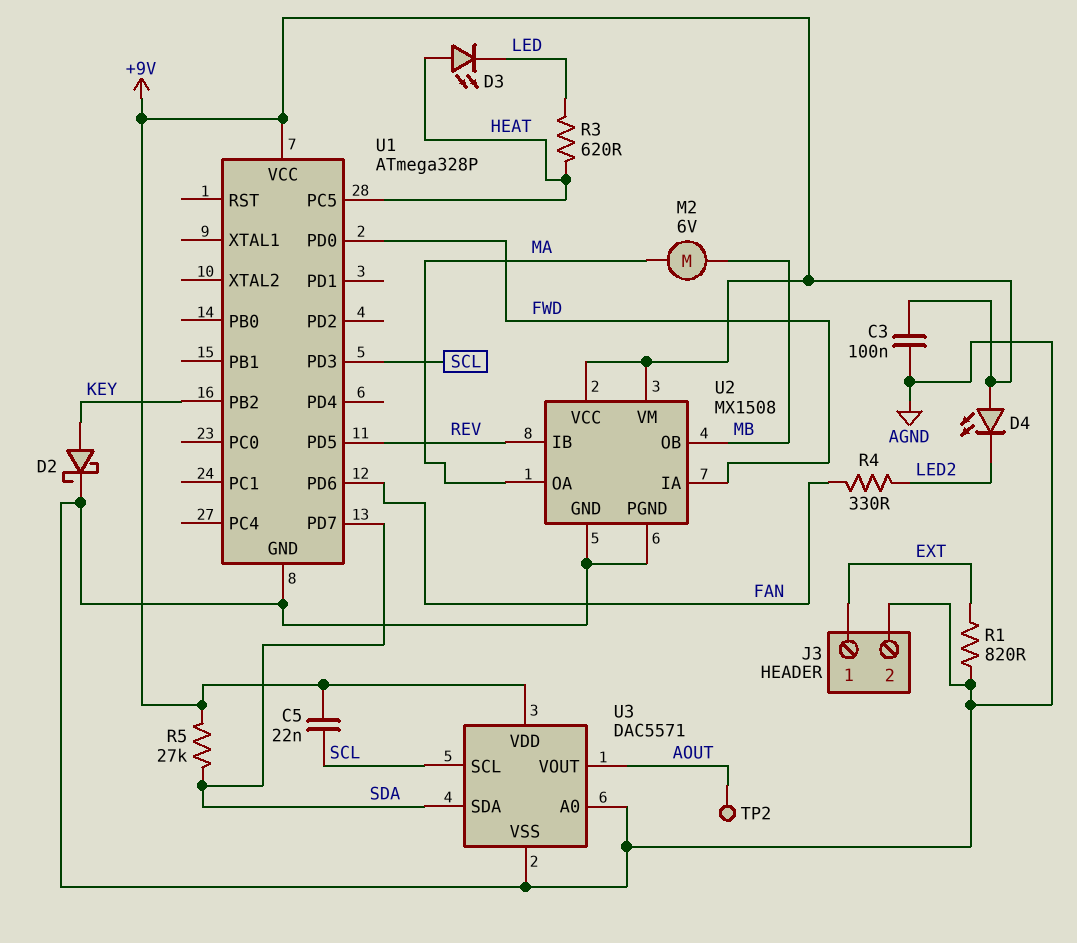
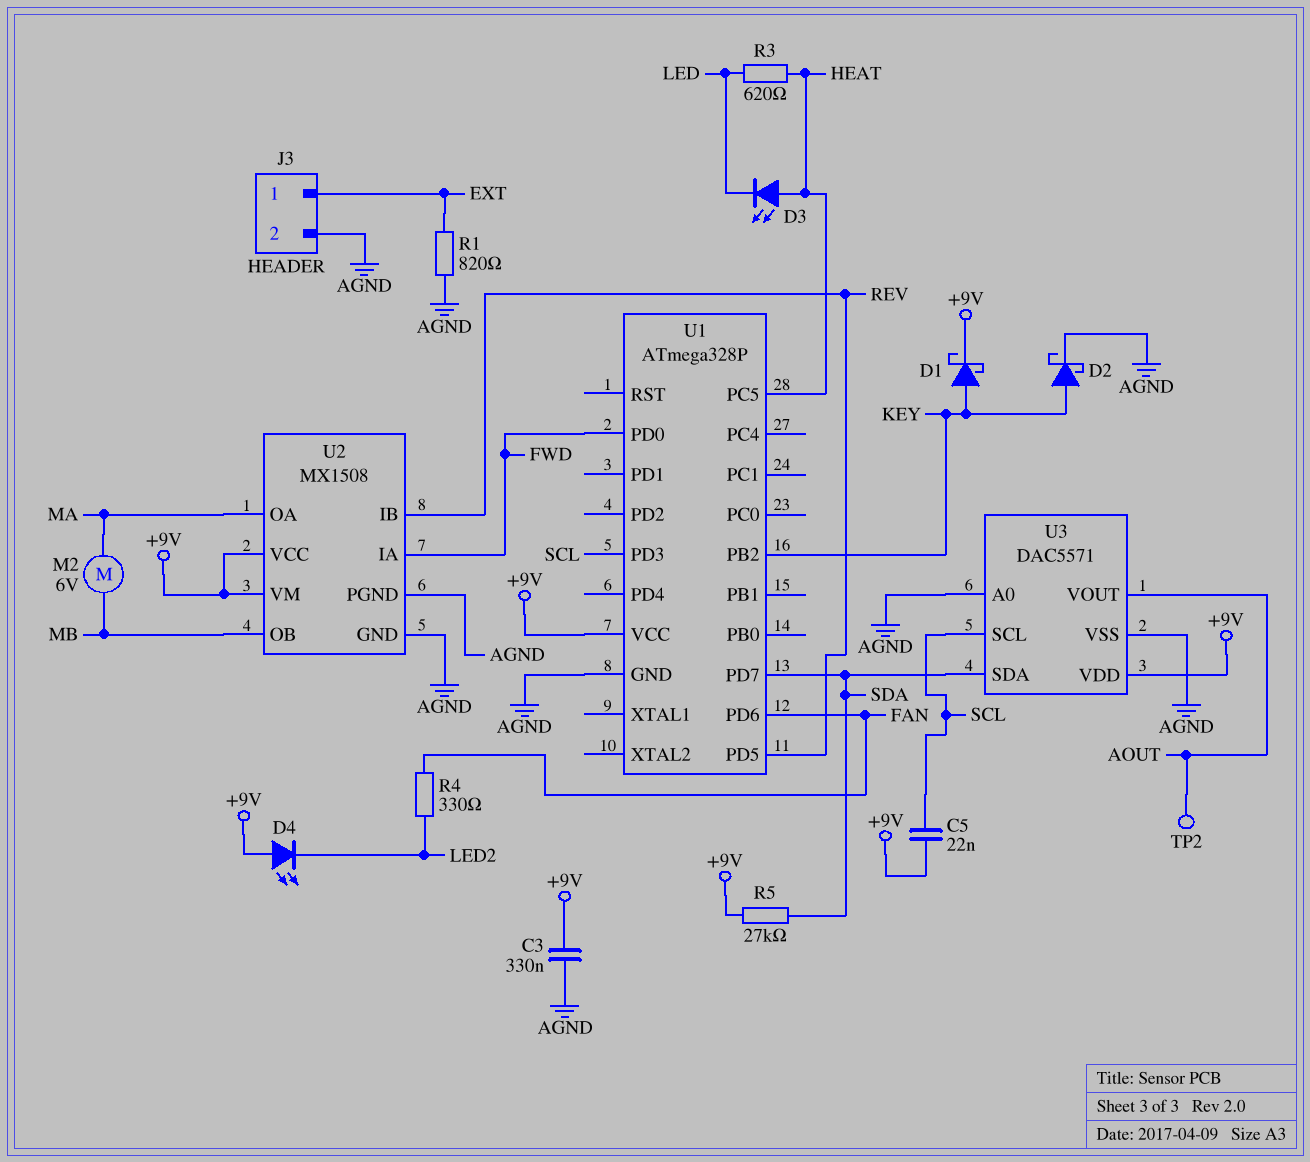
C3: 100nF (+9V, AGND) -> 330nF (+9V, AGND)
D1: none -> schottky (A KEY, K +9V)

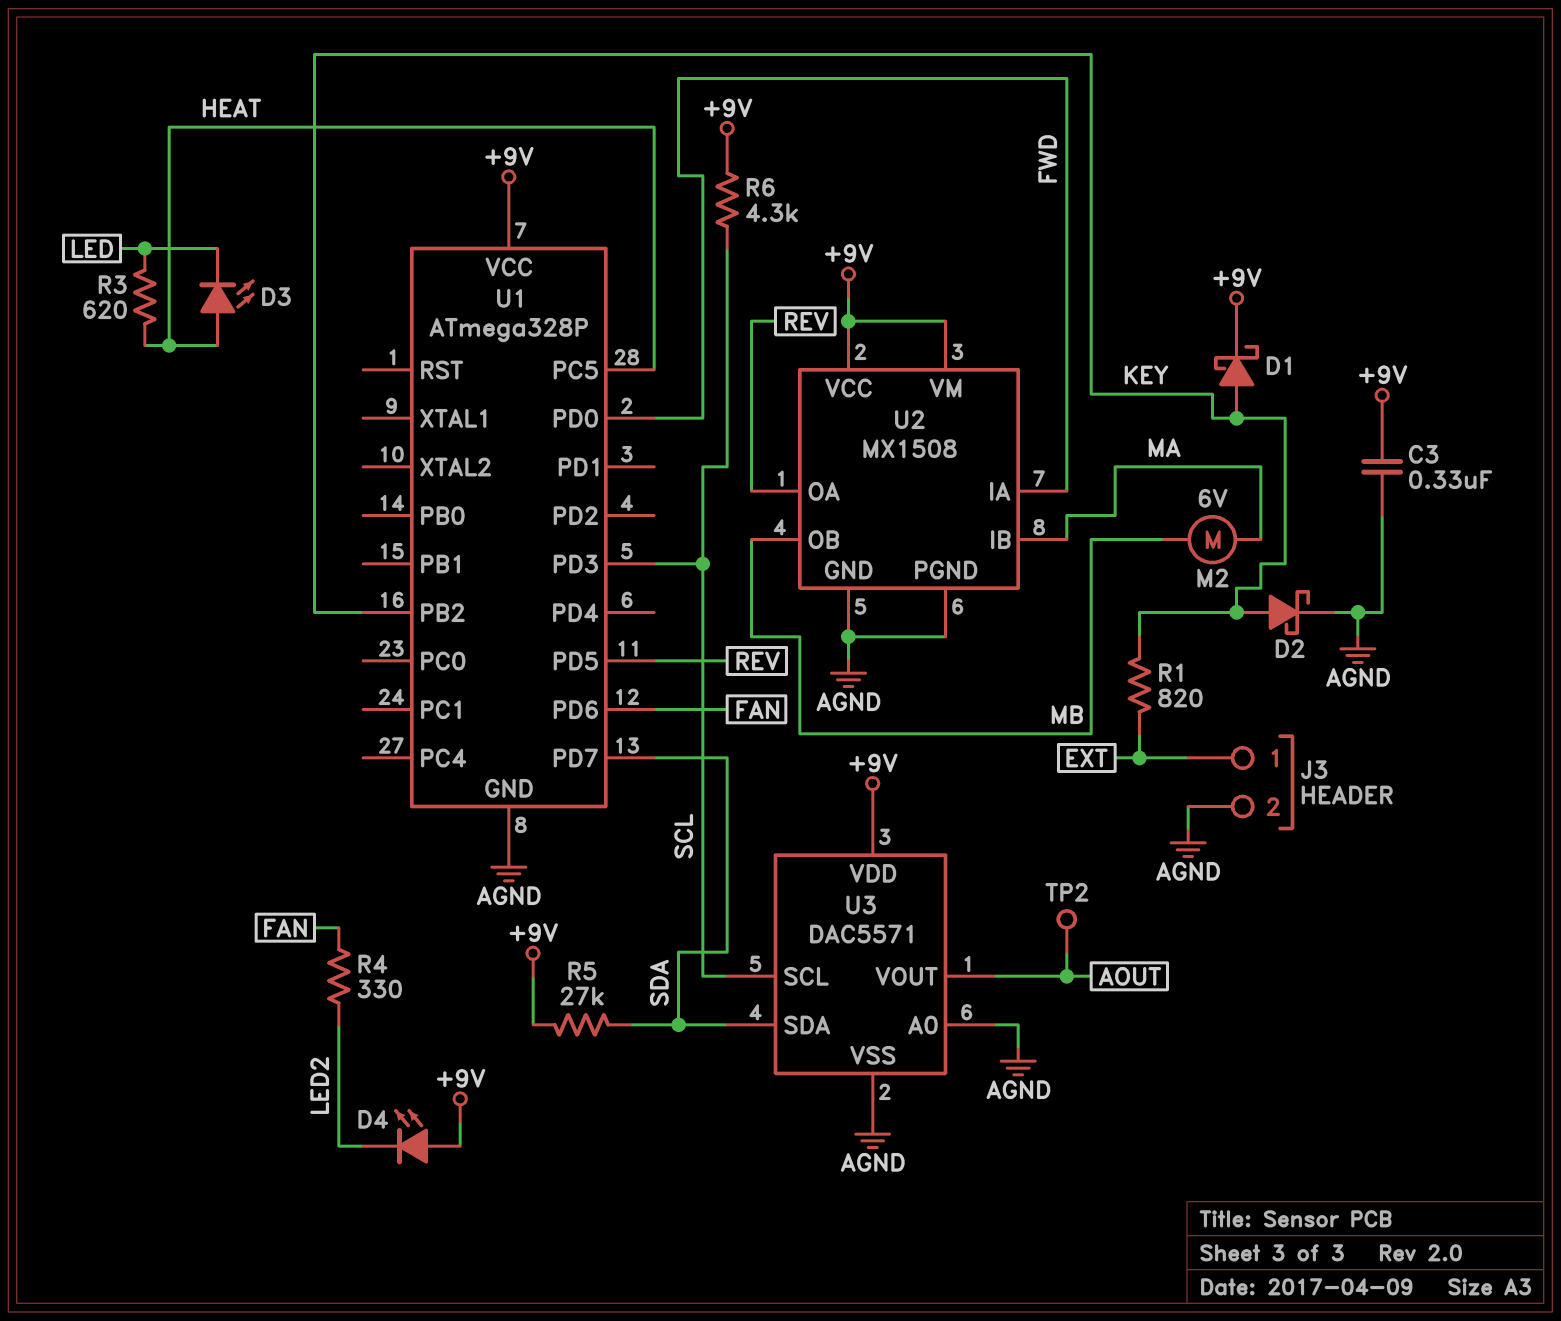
C5: 22nF (+9V, SCL) -> none
R1: 820 (AGND, EXT) -> 820 (EXT, KEY)
R6: none -> 4.3k (+9V, SCL)
U2 pin IB: REV -> MA
U2 pin OA: MA -> REV

